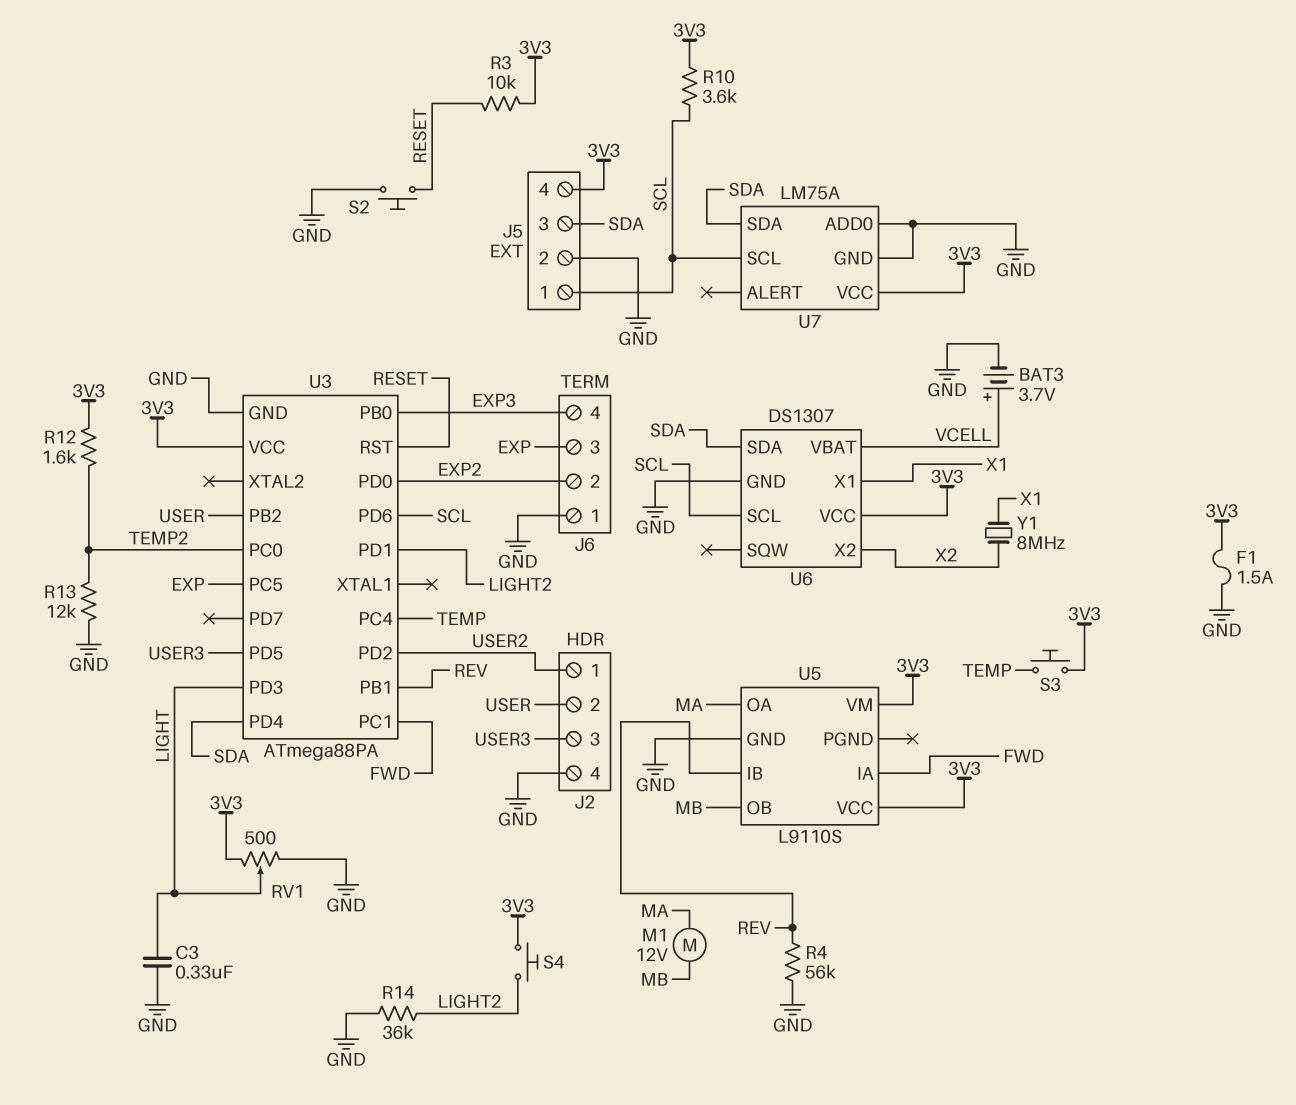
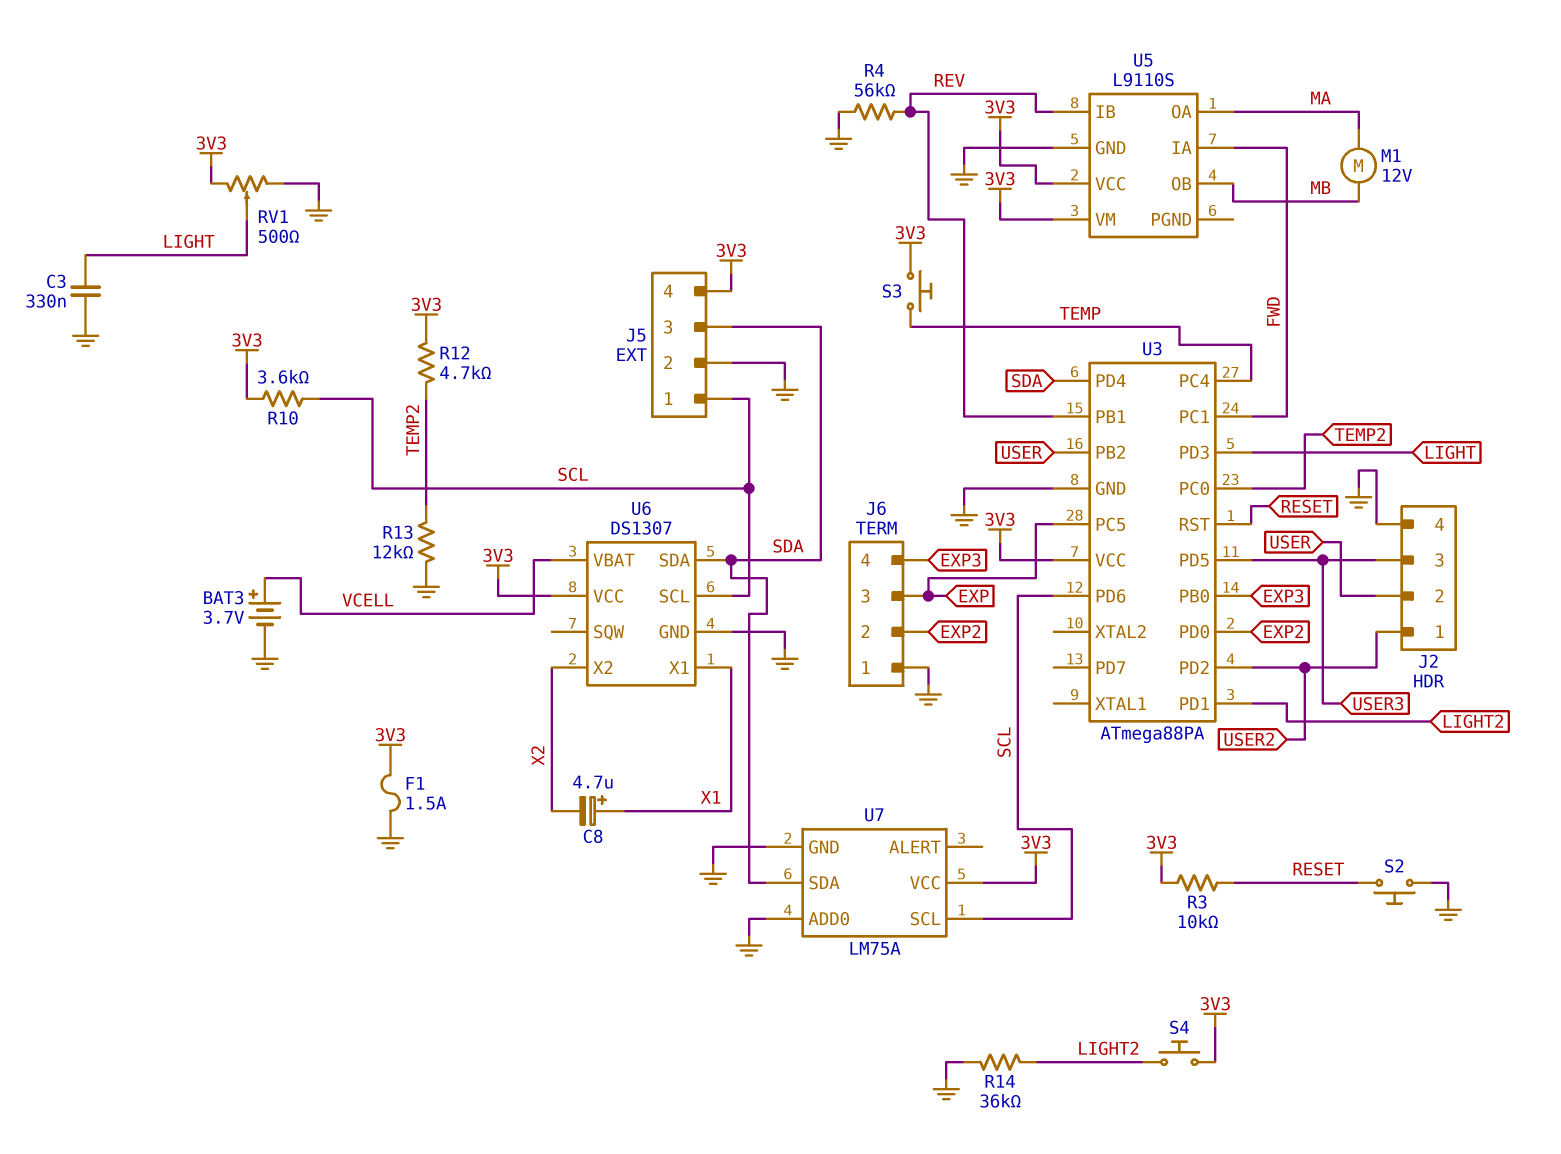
C8: none -> 4.7uF (plus X1, minus X2)
R12: 1.6k (3V3, TEMP2) -> 4.7k (3V3, TEMP2)
Y1: 8MHz (X1, X2) -> none

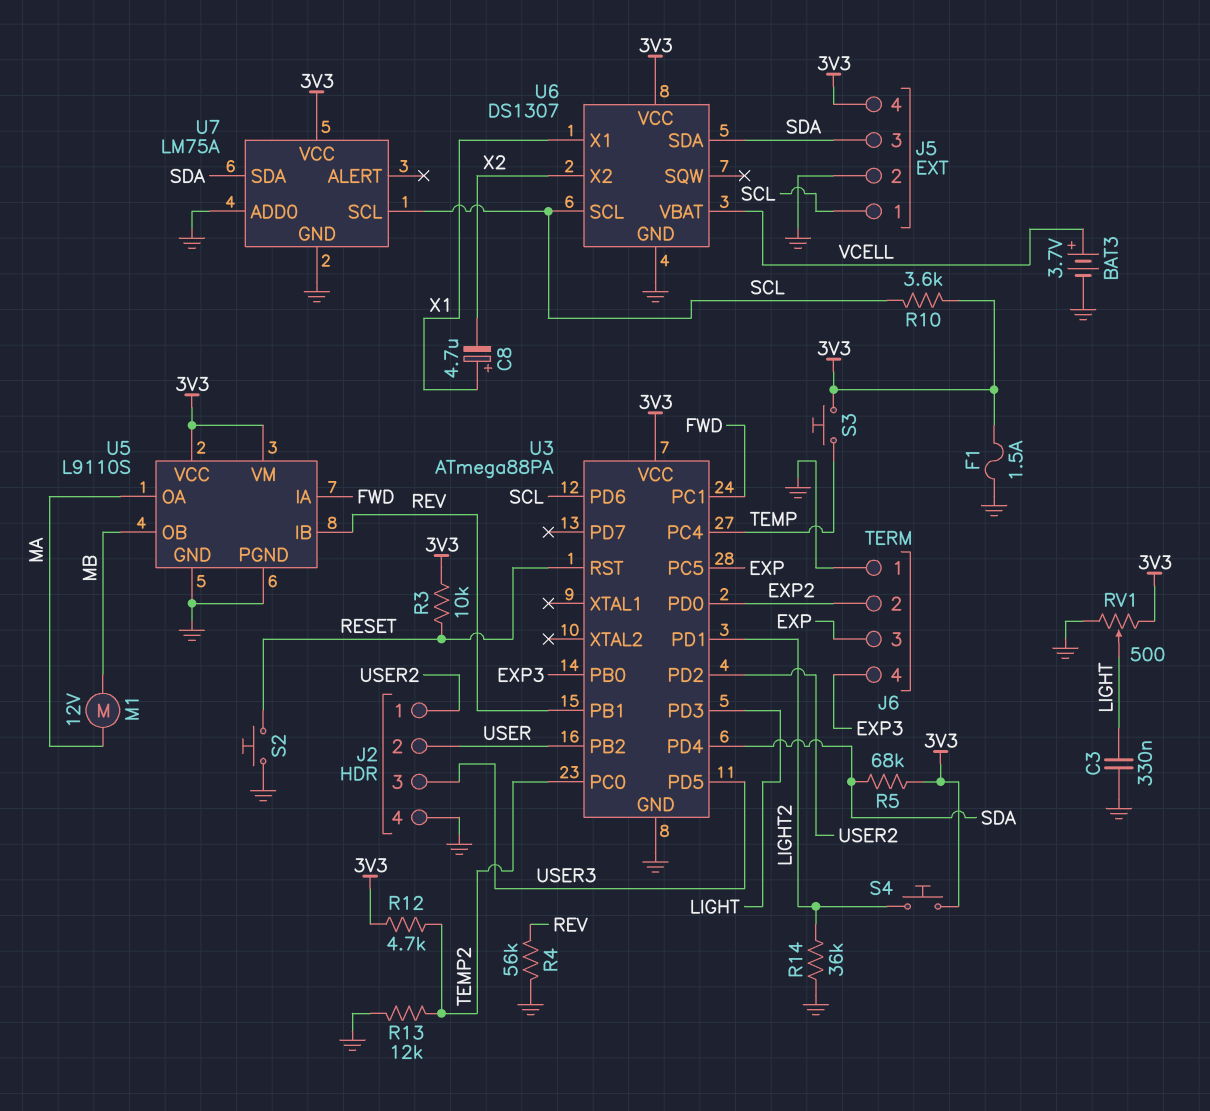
R5: none -> 68k (3V3, SDA)
U5 pin PGND: none -> GND

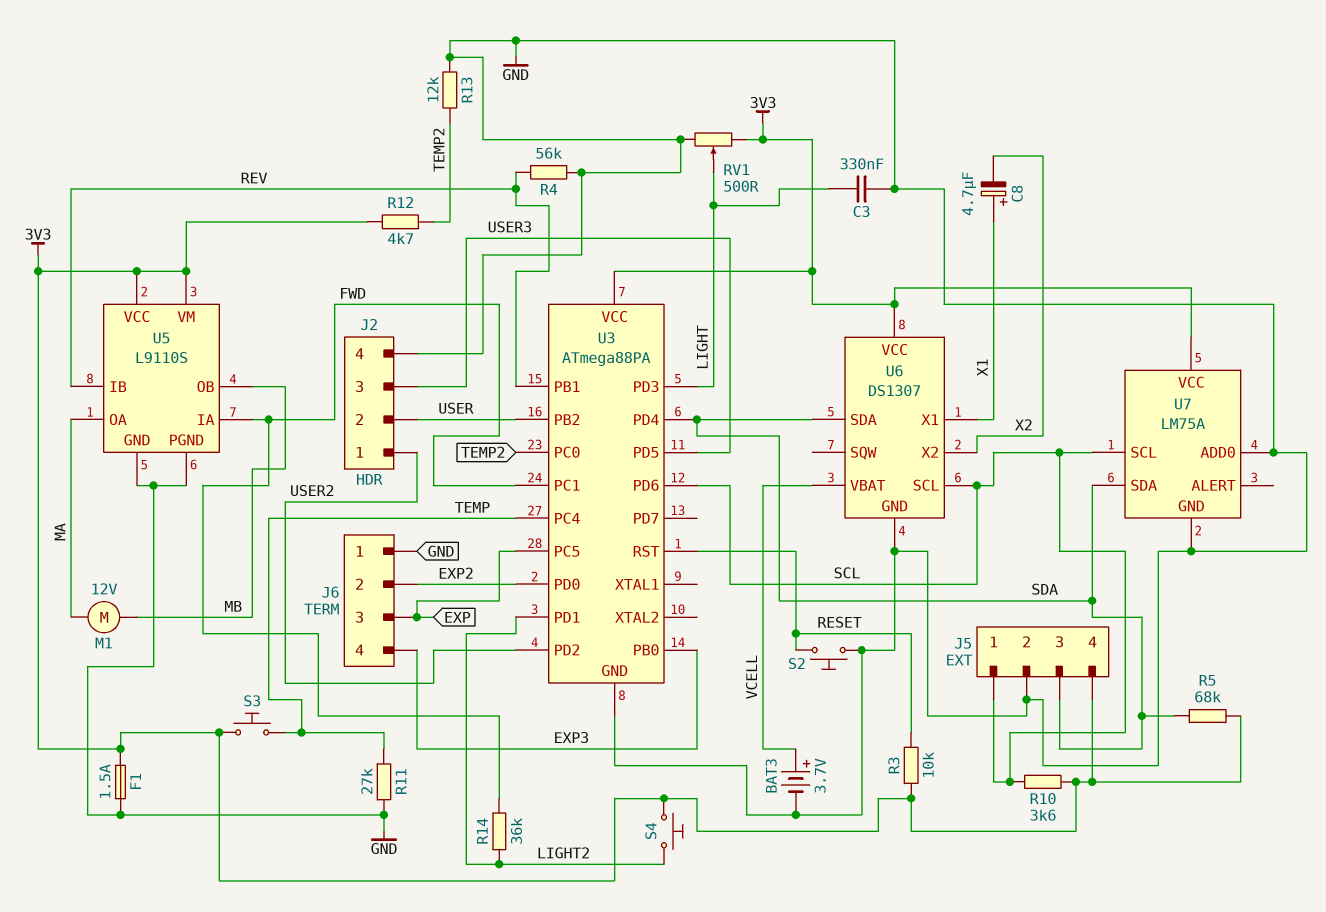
R11: none -> 27k (GND, TEMP)
R14: 36k (GND, LIGHT2) -> 36k (FWD, LIGHT2)

